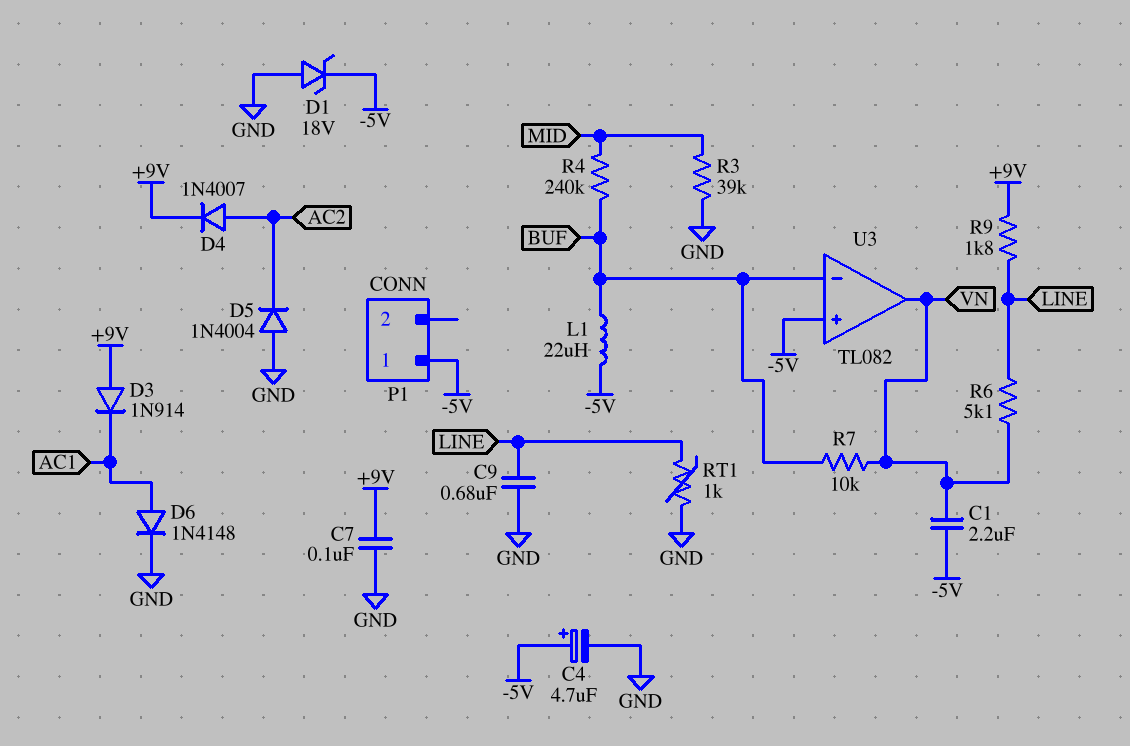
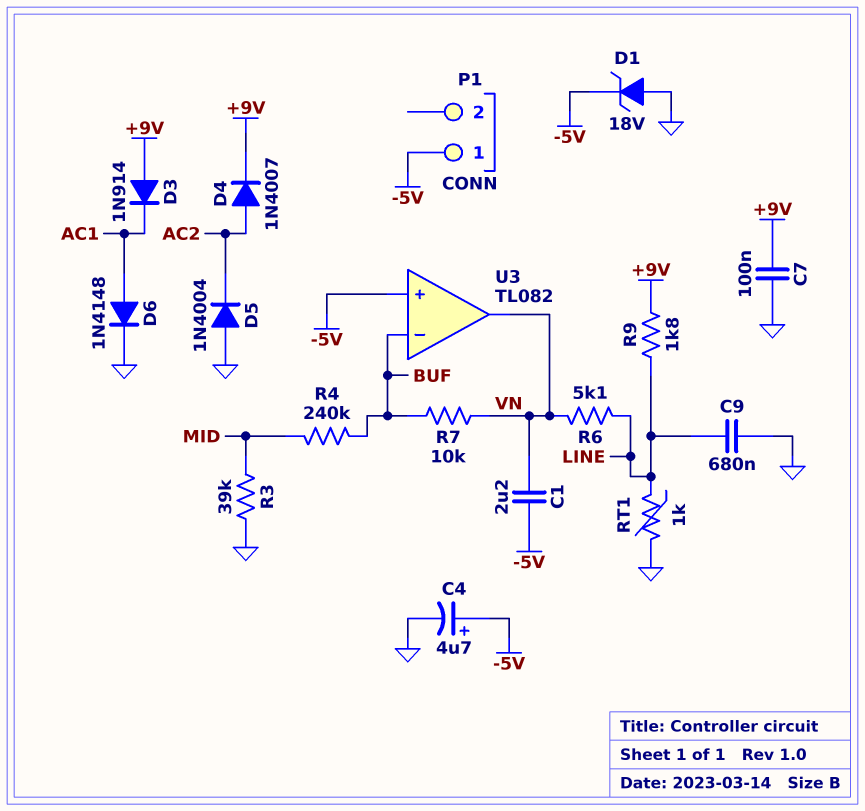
L1: 22uH (-5V, BUF) -> none

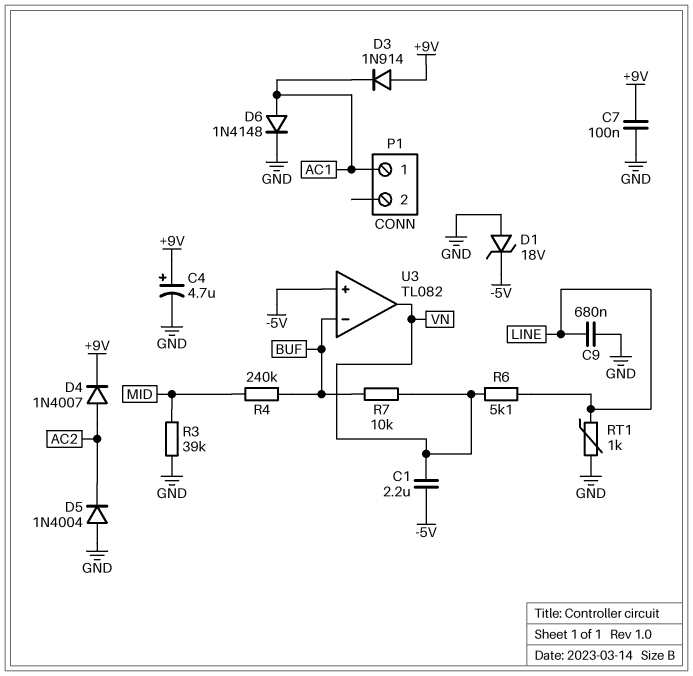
C4: 4.7uF (plus -5V, minus GND) -> 4.7uF (plus +9V, minus GND)
P1 pin 1: -5V -> AC1
R9: 1.8k (+9V, LINE) -> none

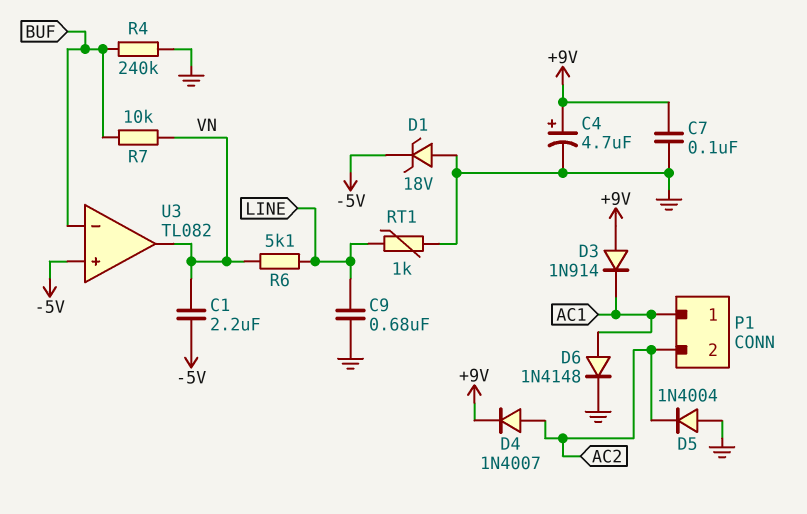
P1 pin 2: none -> AC2
R3: 39k (GND, MID) -> none
R4: 240k (BUF, MID) -> 240k (BUF, GND)

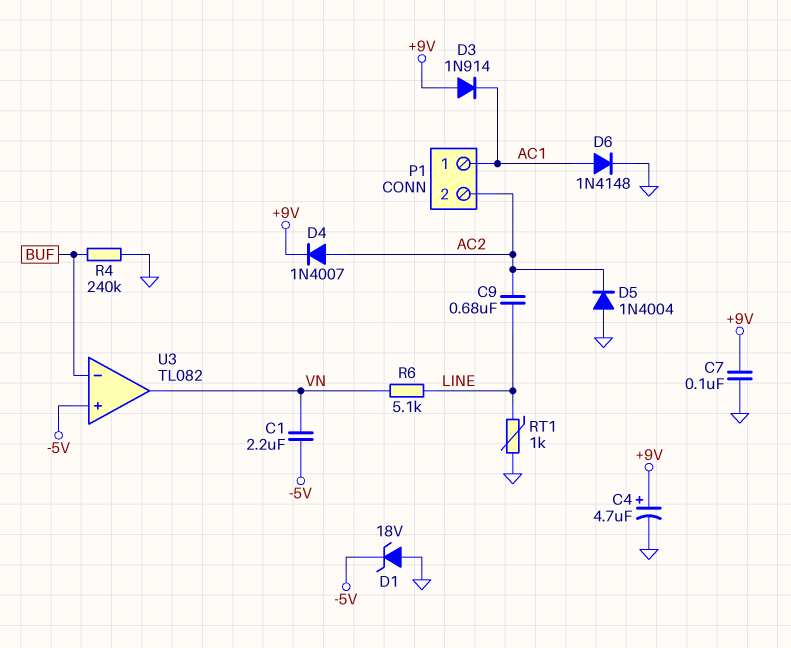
C9: 680nF (GND, LINE) -> 680nF (AC2, LINE)
R7: 10k (BUF, VN) -> none

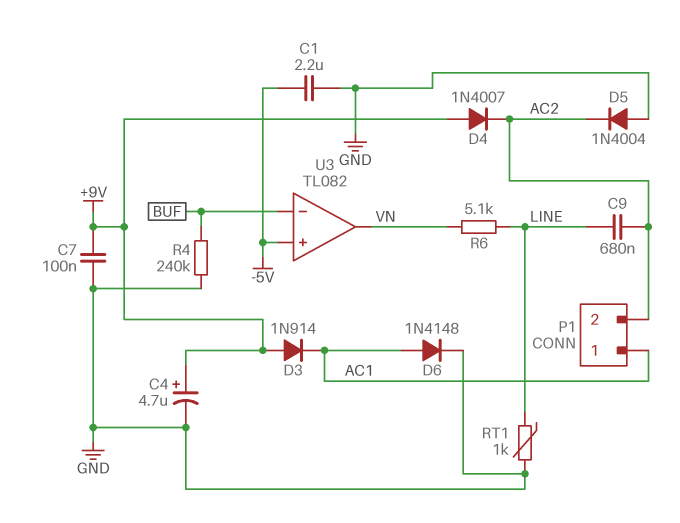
C1: 2.2uF (-5V, VN) -> 2.2uF (-5V, GND)
D1: zener 18V (A GND, K -5V) -> none
D4: diode 1N4007 (A AC2, K +9V) -> diode 1N4007 (A +9V, K AC2)

